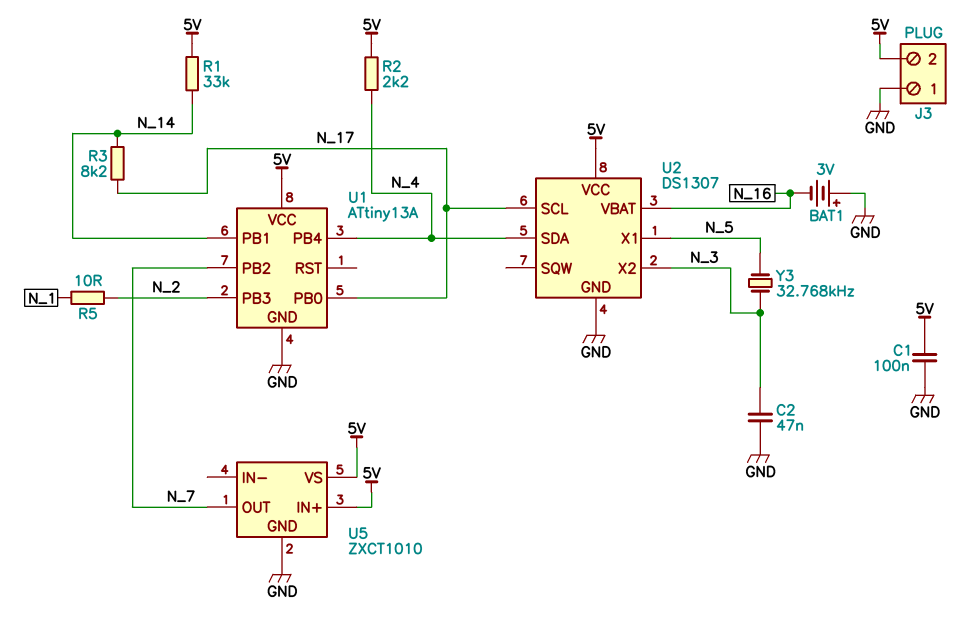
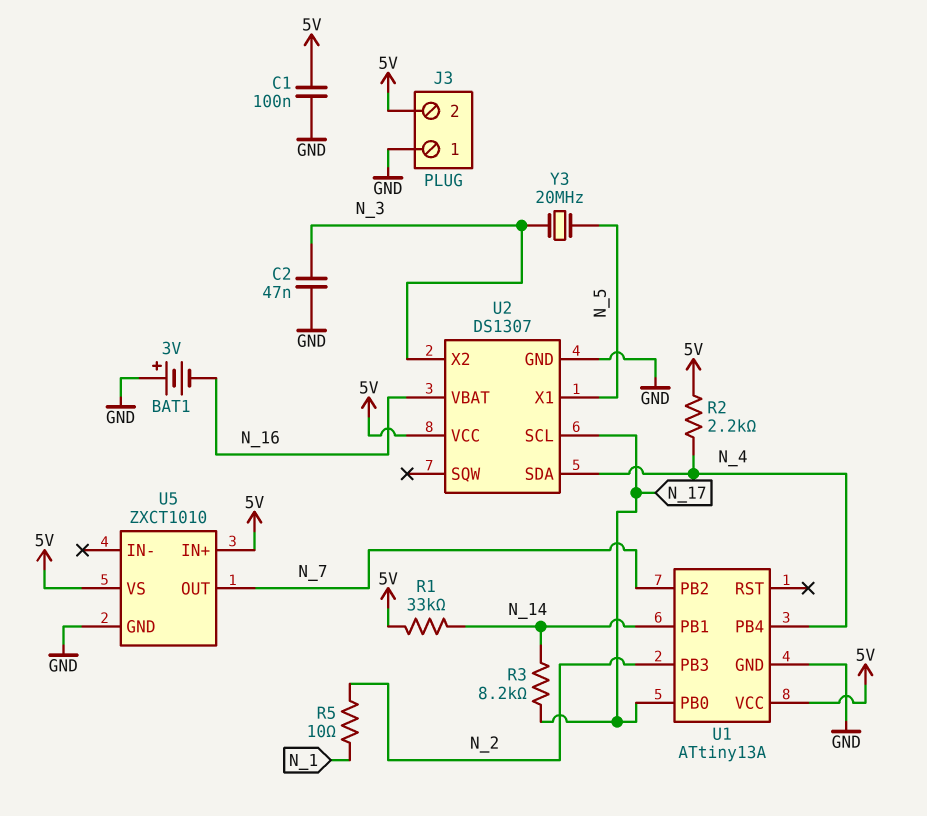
Y3: 32.768kHz (N_3, N_5) -> 20MHz (N_3, N_5)

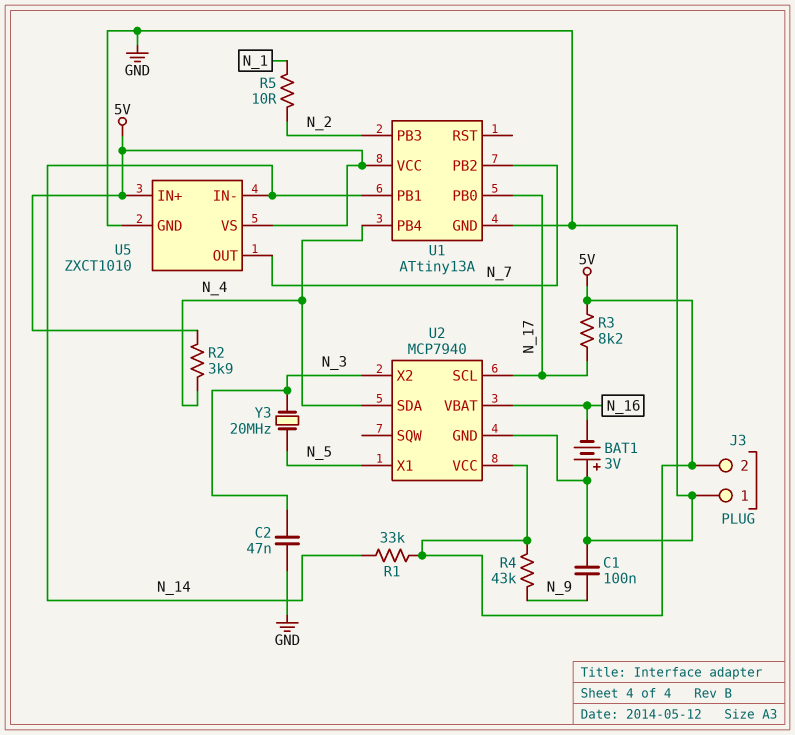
C1: 100nF (5V, GND) -> 100nF (GND, N_9)
R2: 2.2k (5V, N_4) -> 3.9k (5V, N_4)
R3: 8.2k (N_14, N_17) -> 8.2k (5V, N_17)
R4: none -> 43k (5V, N_9)
U2: DS1307 -> MCP7940
U5 pin IN-: none -> N_14

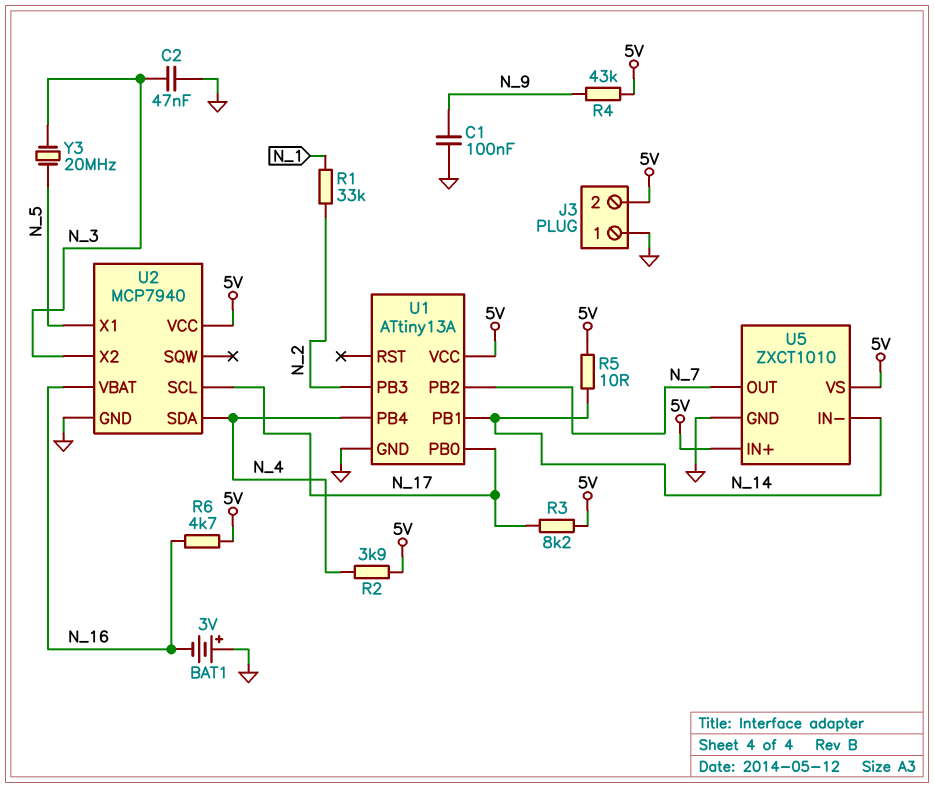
R1: 33k (5V, N_14) -> 33k (N_1, N_2)
R5: 10 (N_1, N_2) -> 10 (5V, N_14)
R6: none -> 4.7k (5V, N_16)

